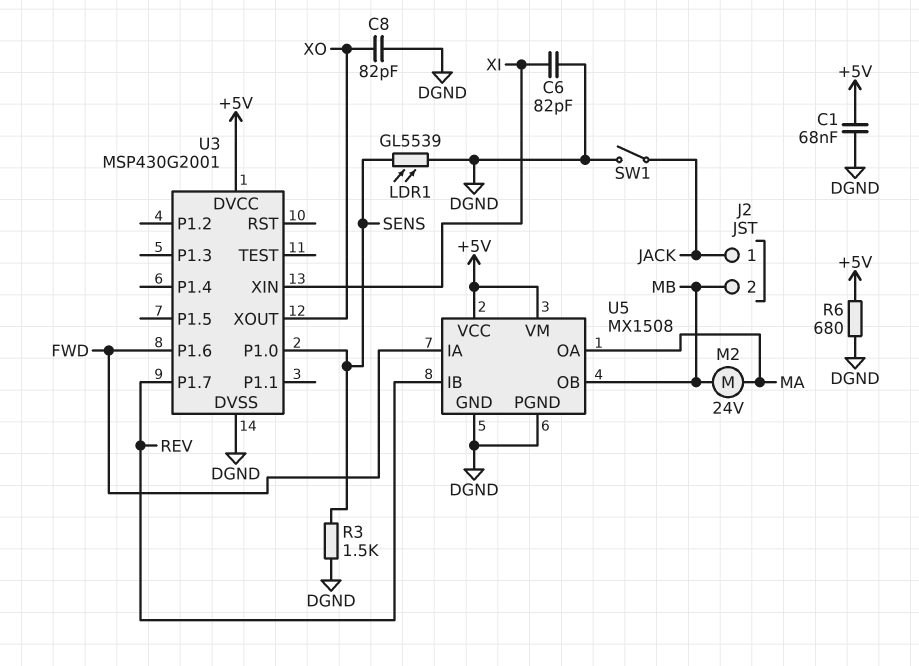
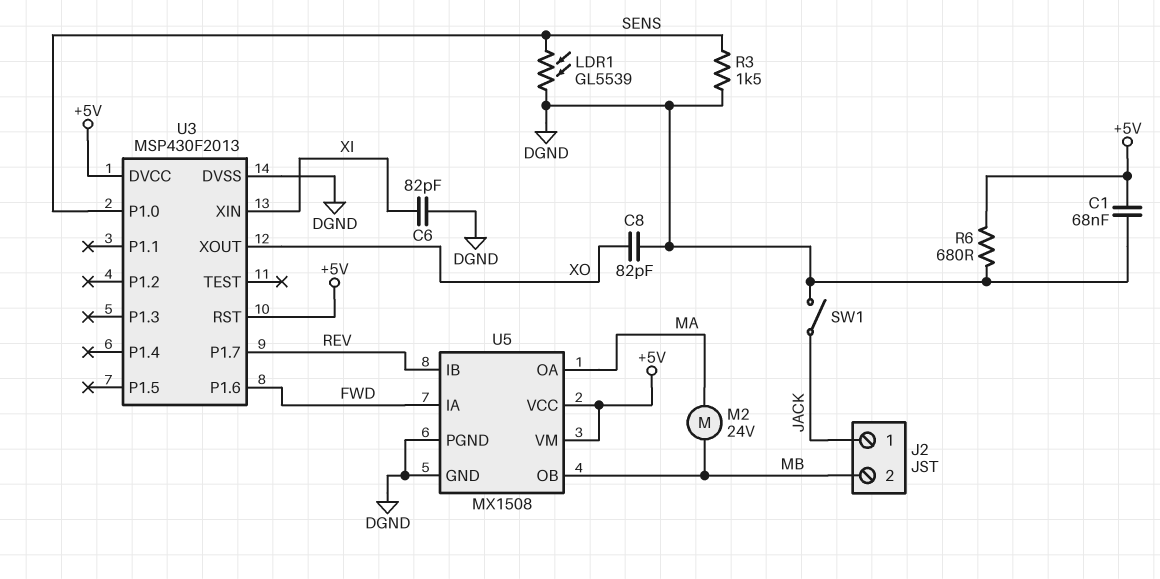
U3: MSP430G2001 -> MSP430F2013
U3 pin RST: none -> +5V

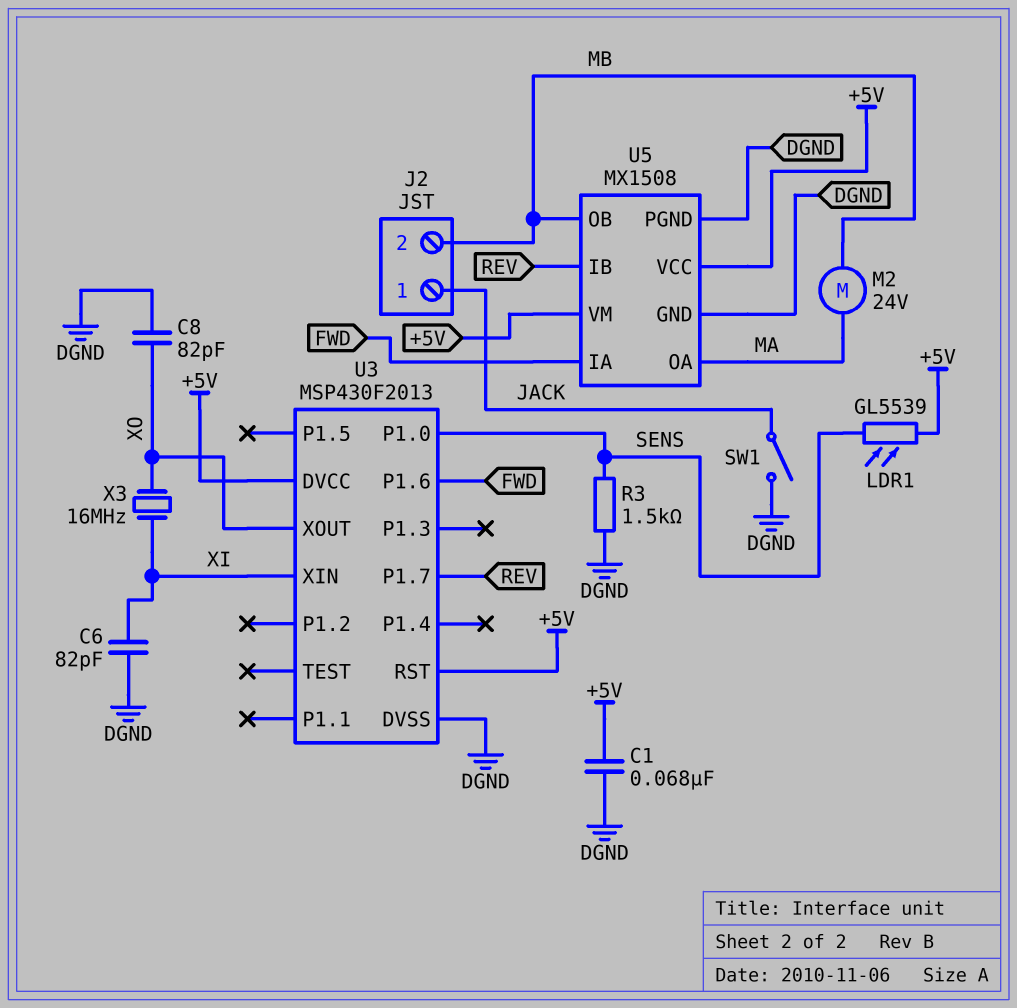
LDR1: GL5539 (DGND, SENS) -> GL5539 (+5V, SENS)
R6: 680 (+5V, DGND) -> none
X3: none -> 16MHz (XI, XO)

